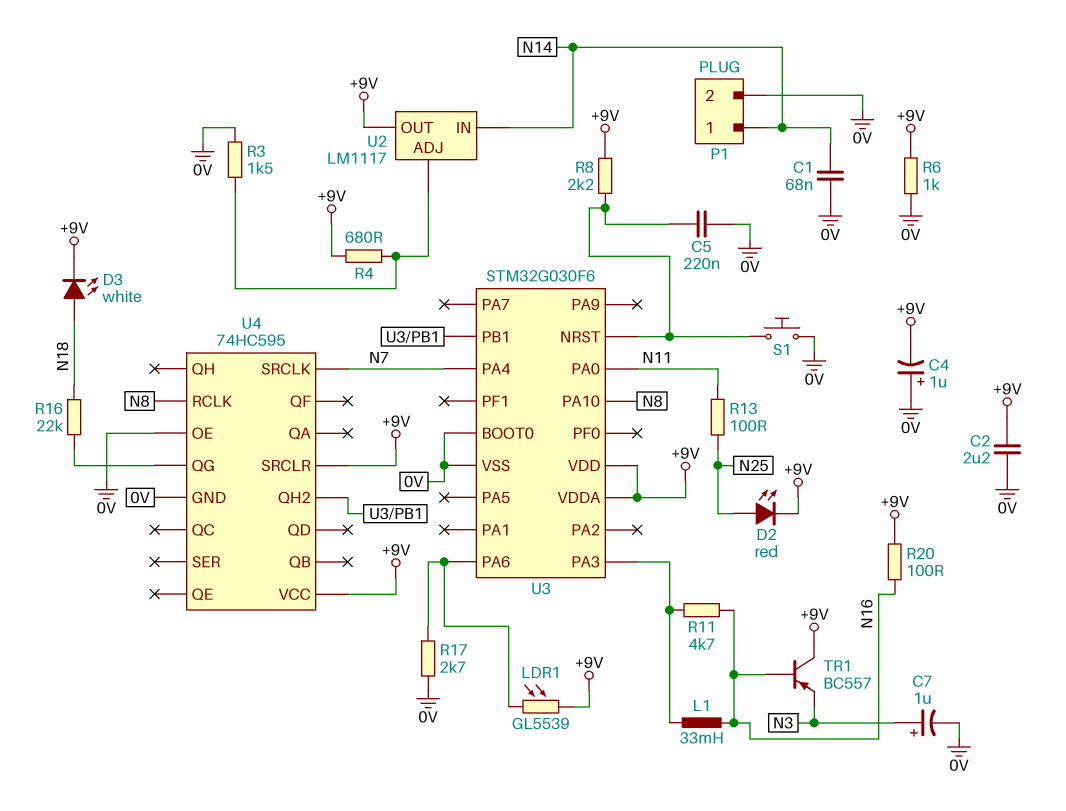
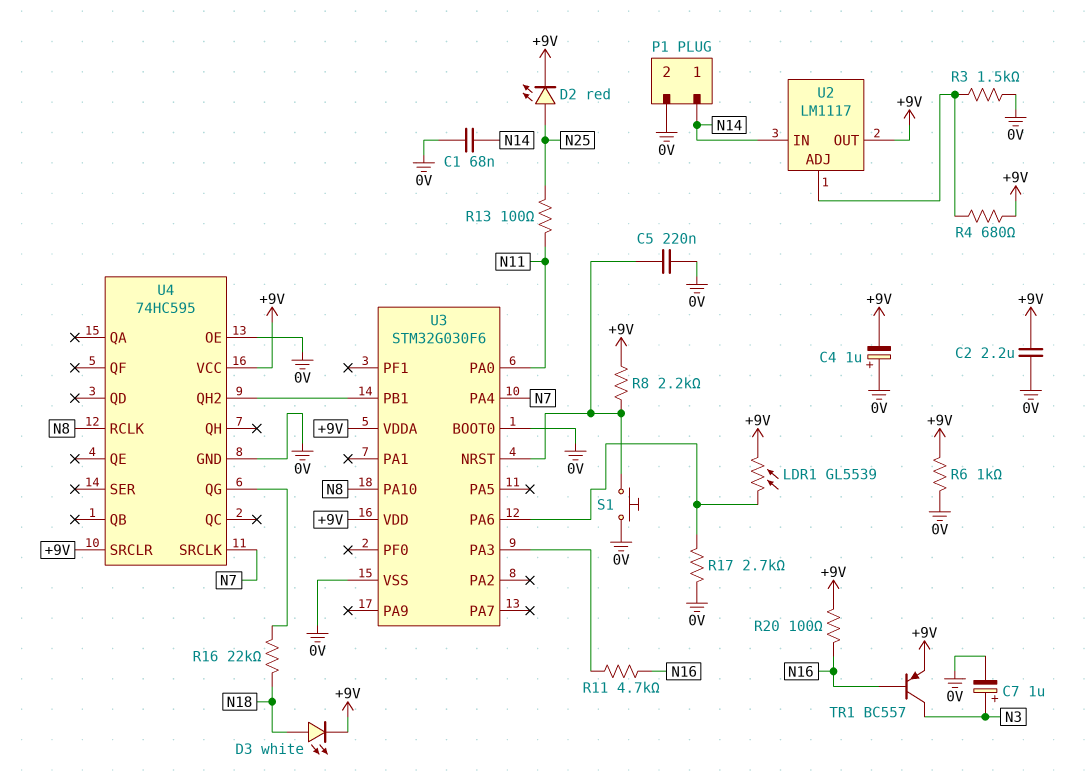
L1: 33mH (N16, U3/PA3) -> none
TR1: PNP BC557 (B N16, C +9V, E N3) -> PNP BC557 (B N16, C N3, E +9V)

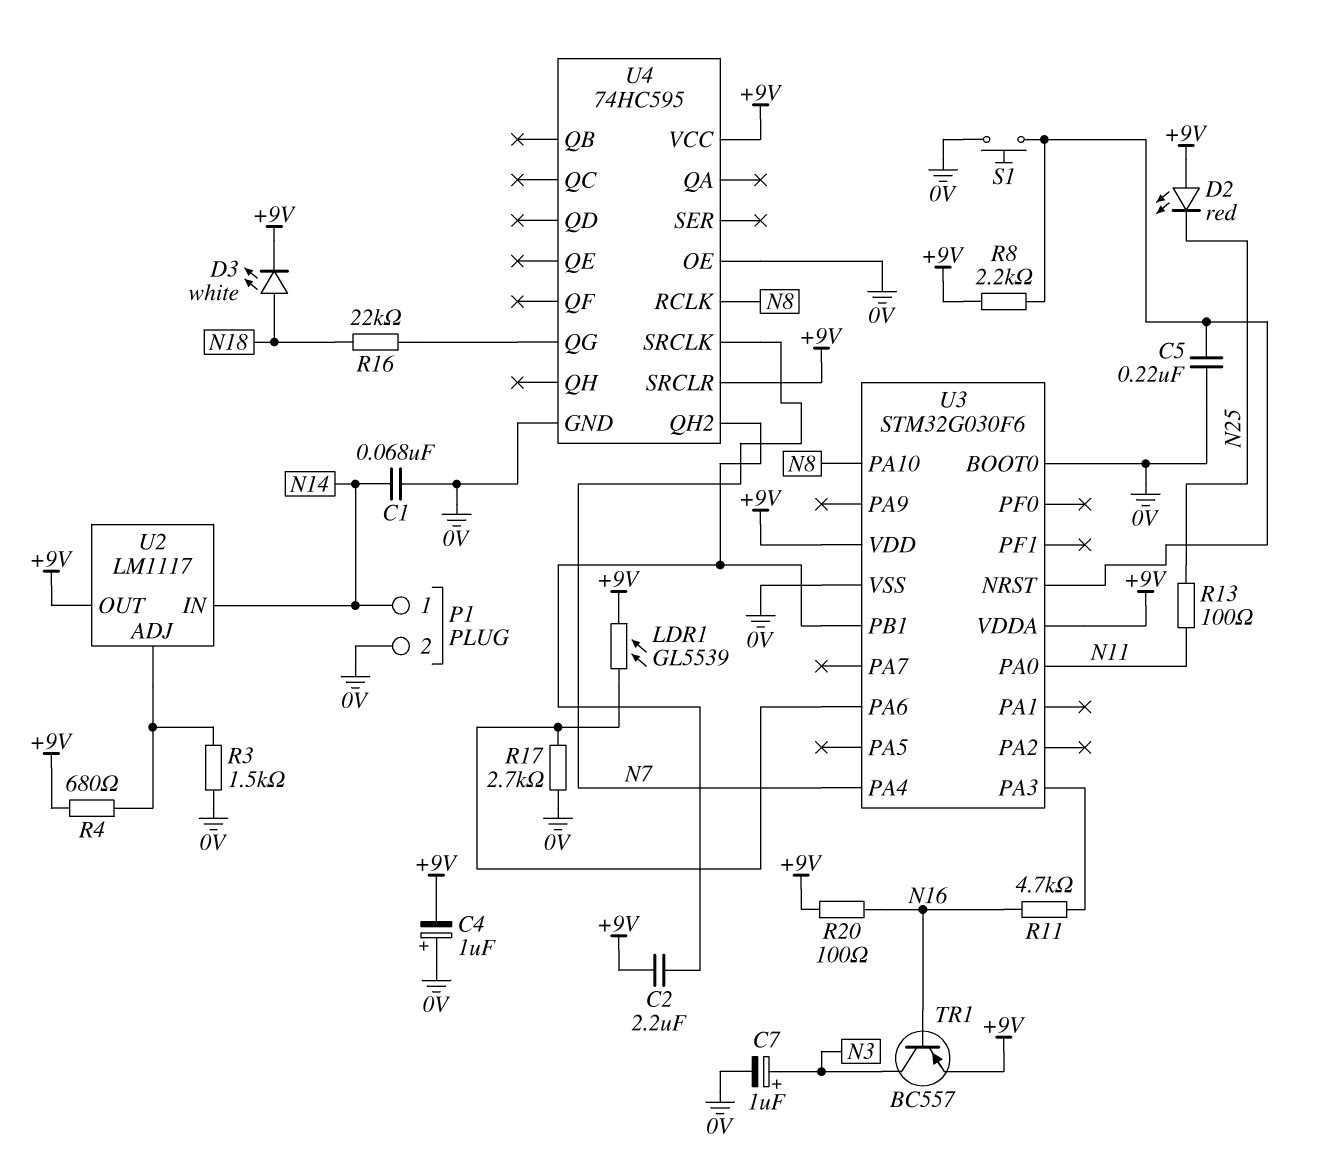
C2: 2.2uF (+9V, 0V) -> 2.2uF (+9V, U3/PB1)
D2: LED red (A N25, K +9V) -> LED red (A +9V, K N25)
R6: 1k (+9V, 0V) -> none

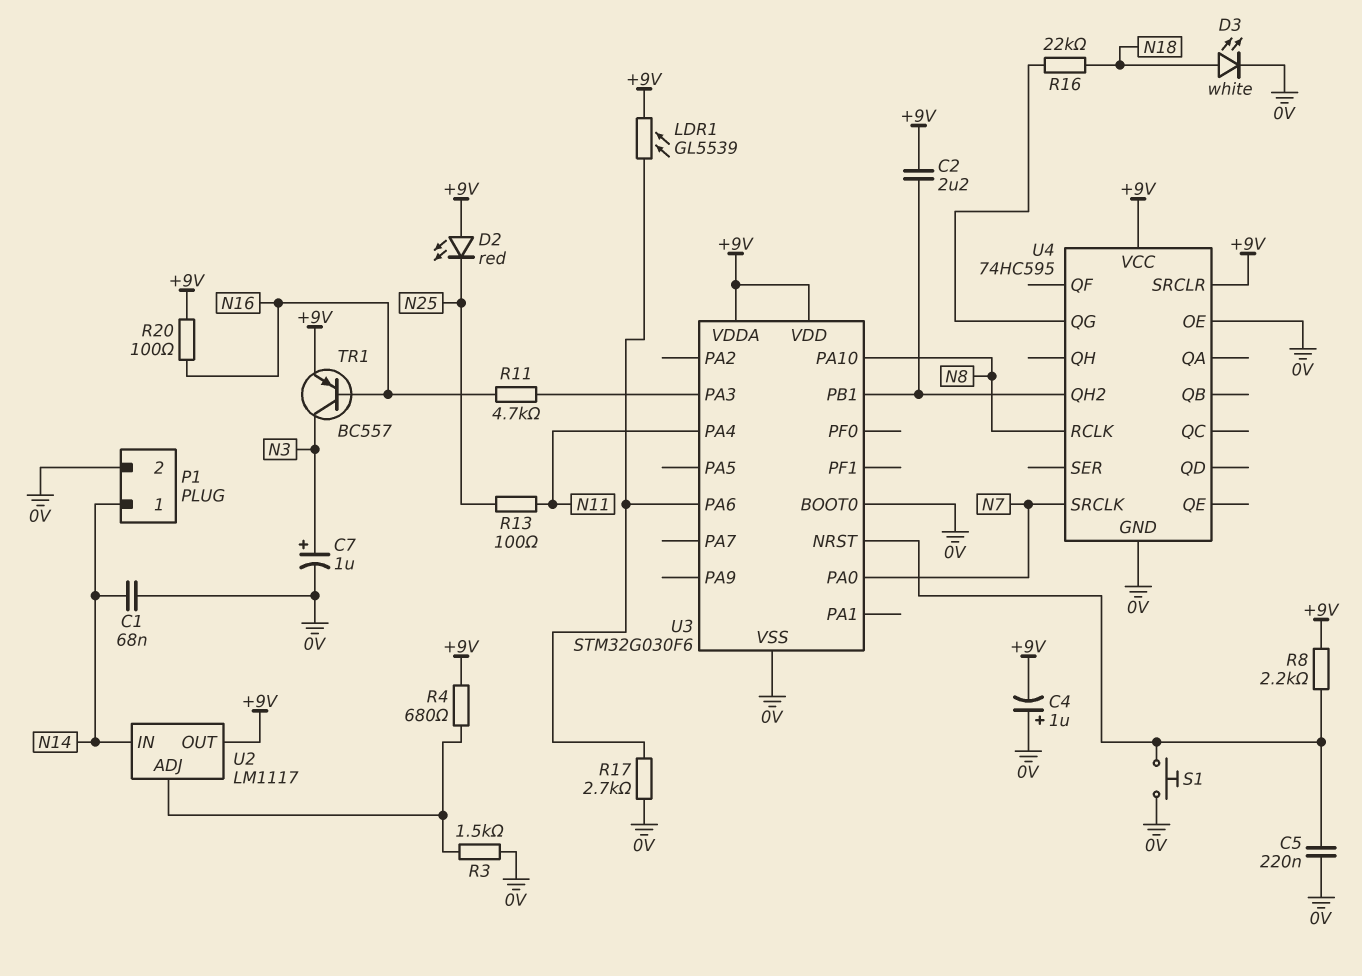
D3: LED white (A N18, K +9V) -> LED white (A N18, K 0V)
U3 pin PA0: N11 -> N7
U3 pin PA4: N7 -> N11

